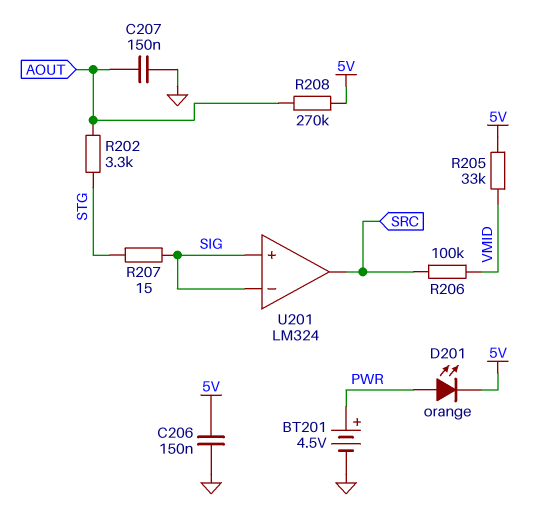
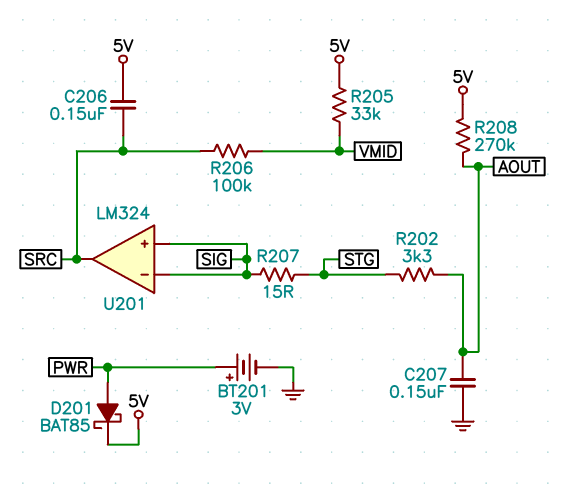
BT201: 4.5V (plus PWR, minus GND) -> 3V (plus PWR, minus GND)
C206: 150nF (5V, GND) -> 150nF (5V, SRC)
D201: LED orange (A PWR, K 5V) -> schottky BAT85 (A PWR, K 5V)

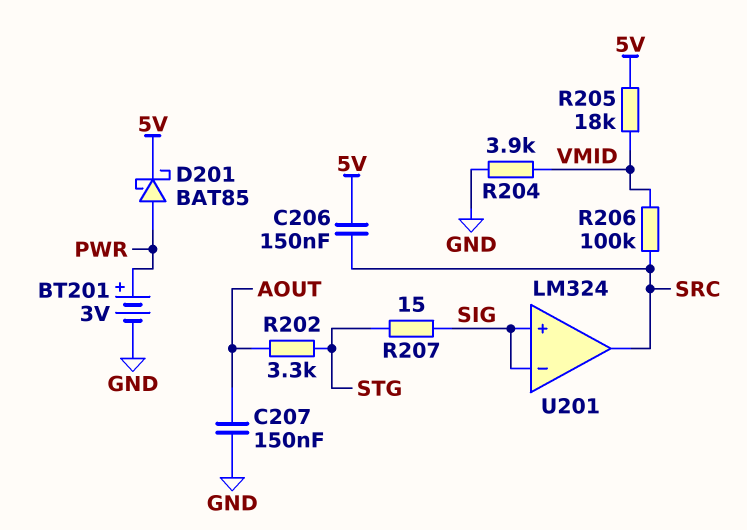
R204: none -> 3.9k (GND, VMID)
R205: 33k (5V, VMID) -> 18k (5V, VMID)
R208: 270k (5V, AOUT) -> none

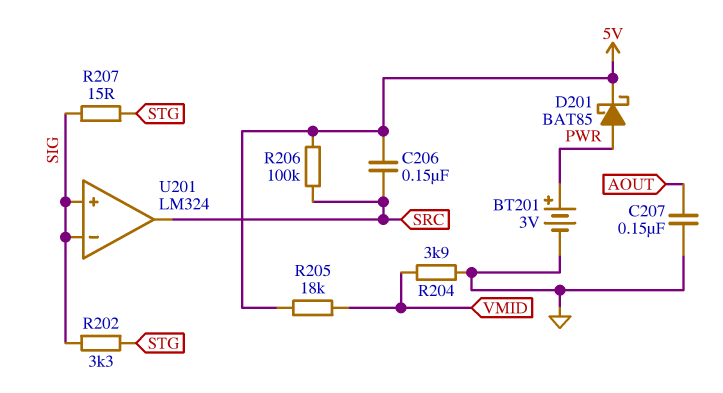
R202: 3.3k (AOUT, STG) -> 3.3k (SIG, STG)
R206: 100k (SRC, VMID) -> 100k (5V, SRC)

